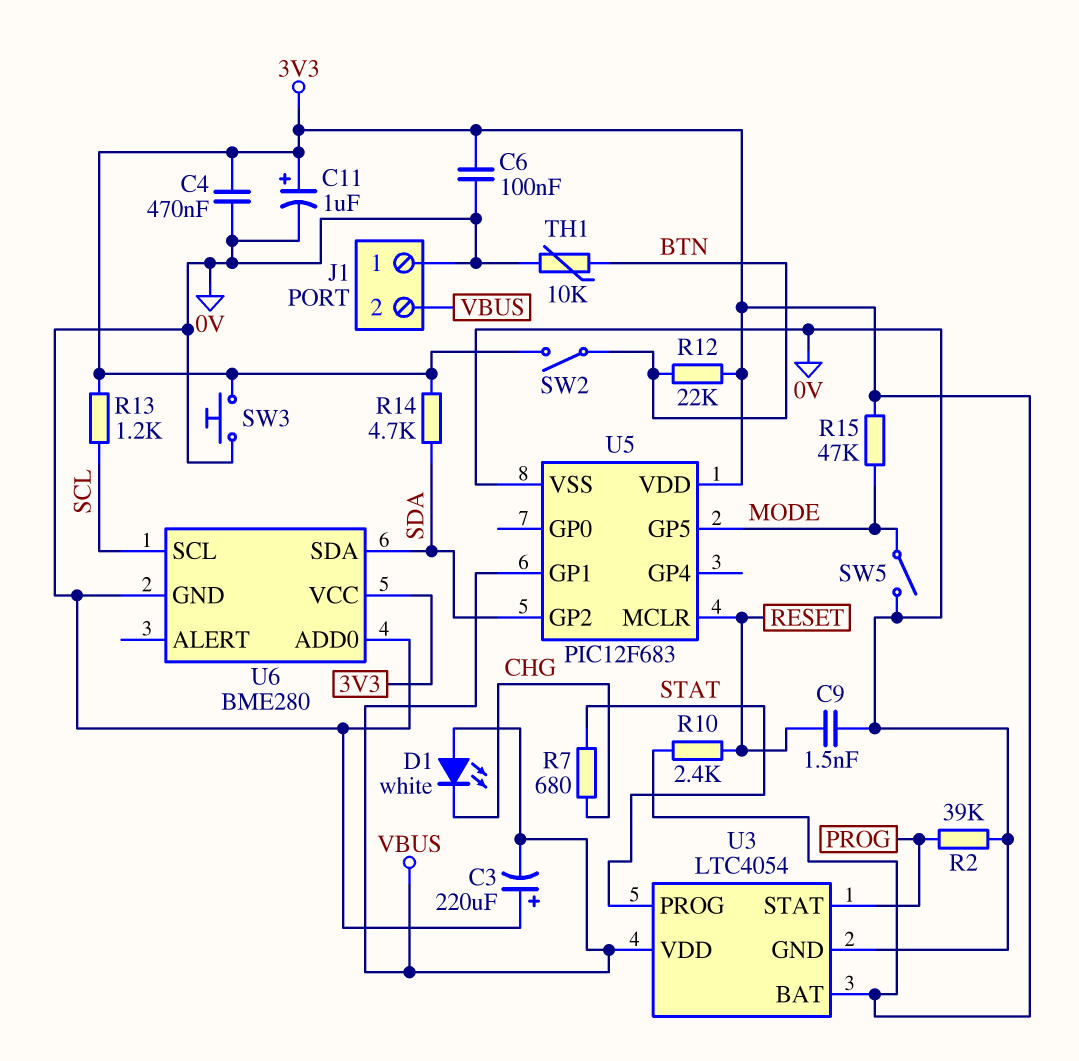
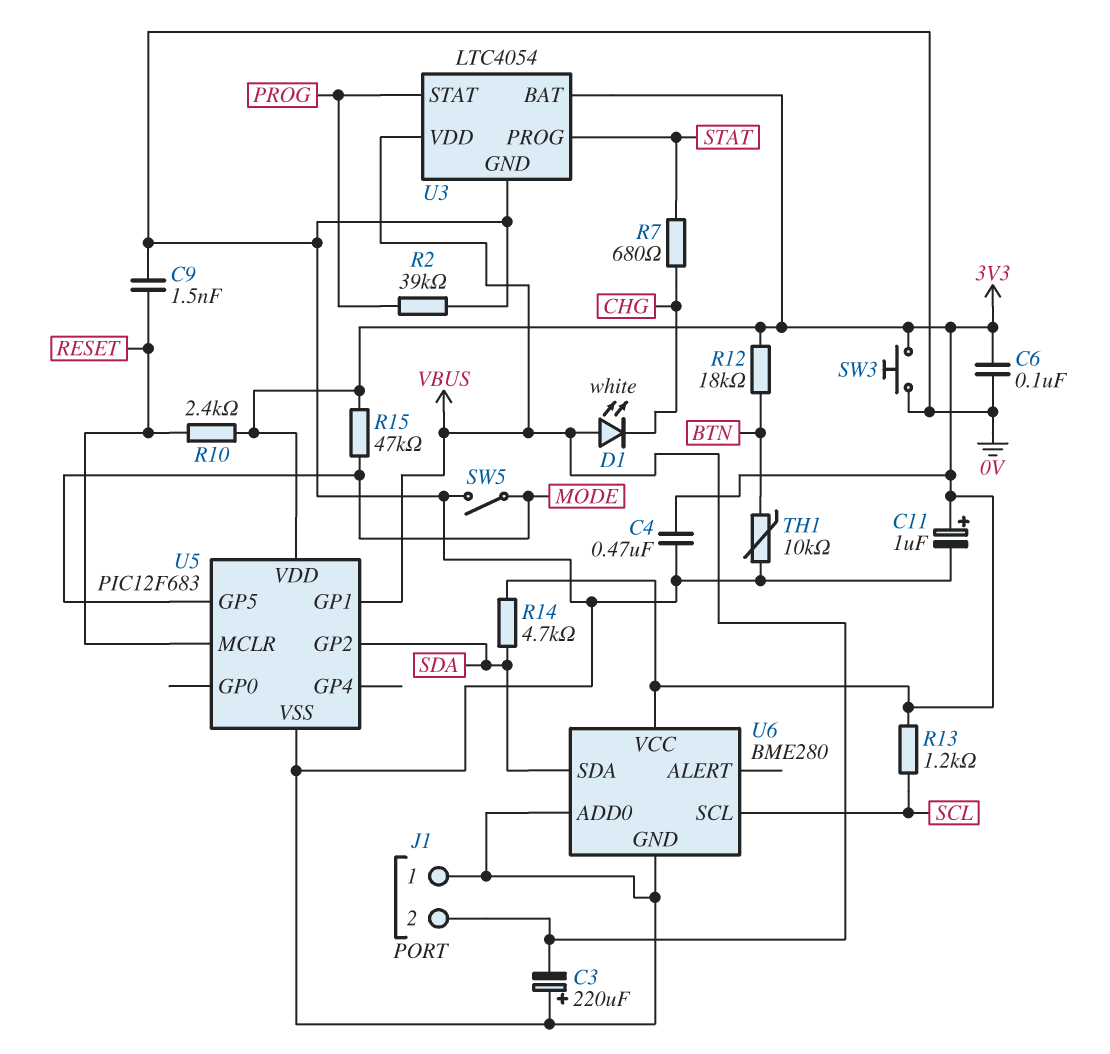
R12: 22k (3V3, BTN) -> 18k (3V3, BTN)
SW2: switch (3V3, BTN) -> none

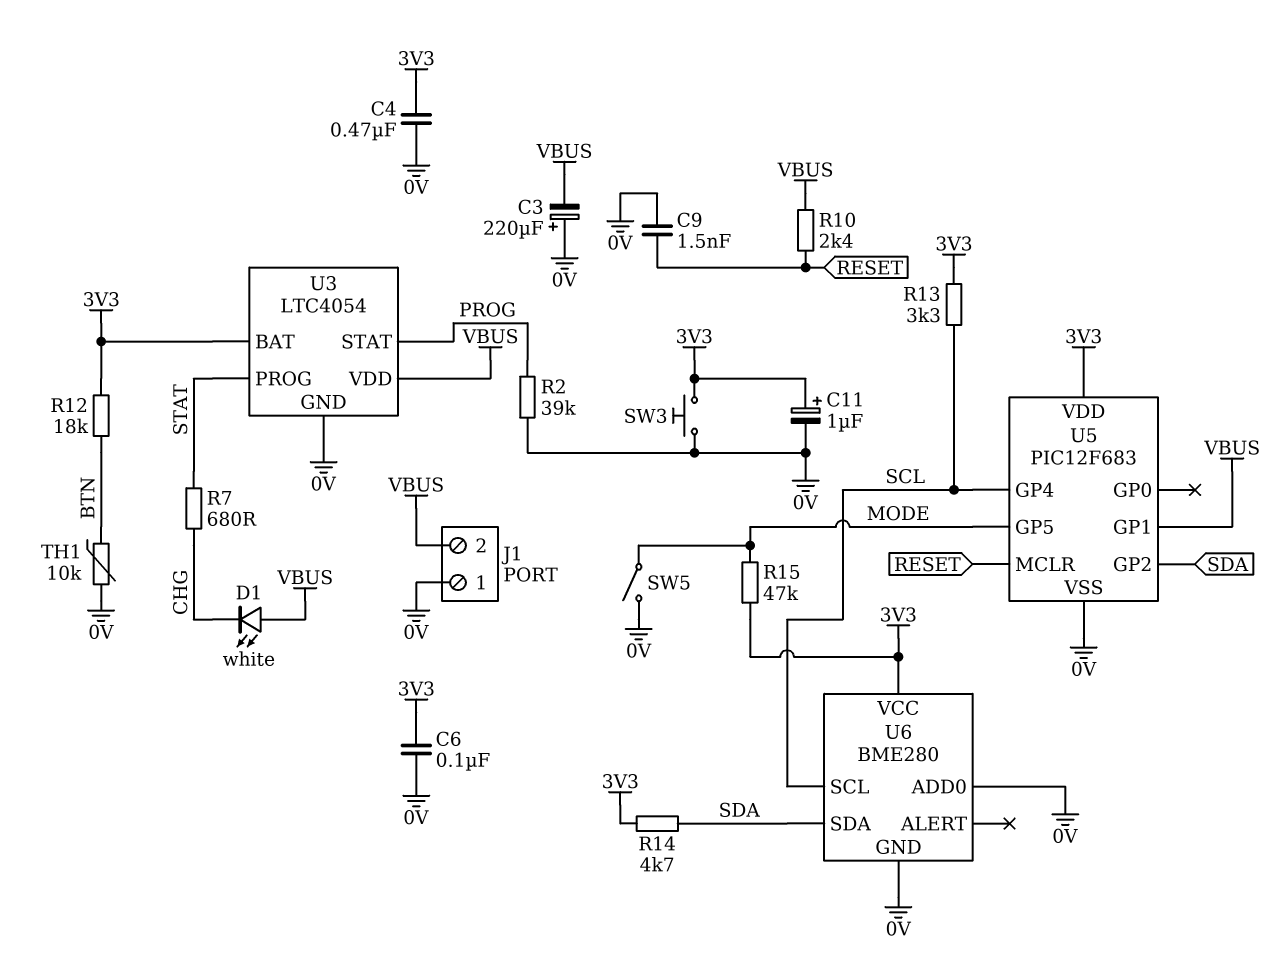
R10: 2.4k (3V3, RESET) -> 2.4k (RESET, VBUS)
R13: 1.2k (3V3, SCL) -> 3.3k (3V3, SCL)
U5 pin GP4: none -> SCL

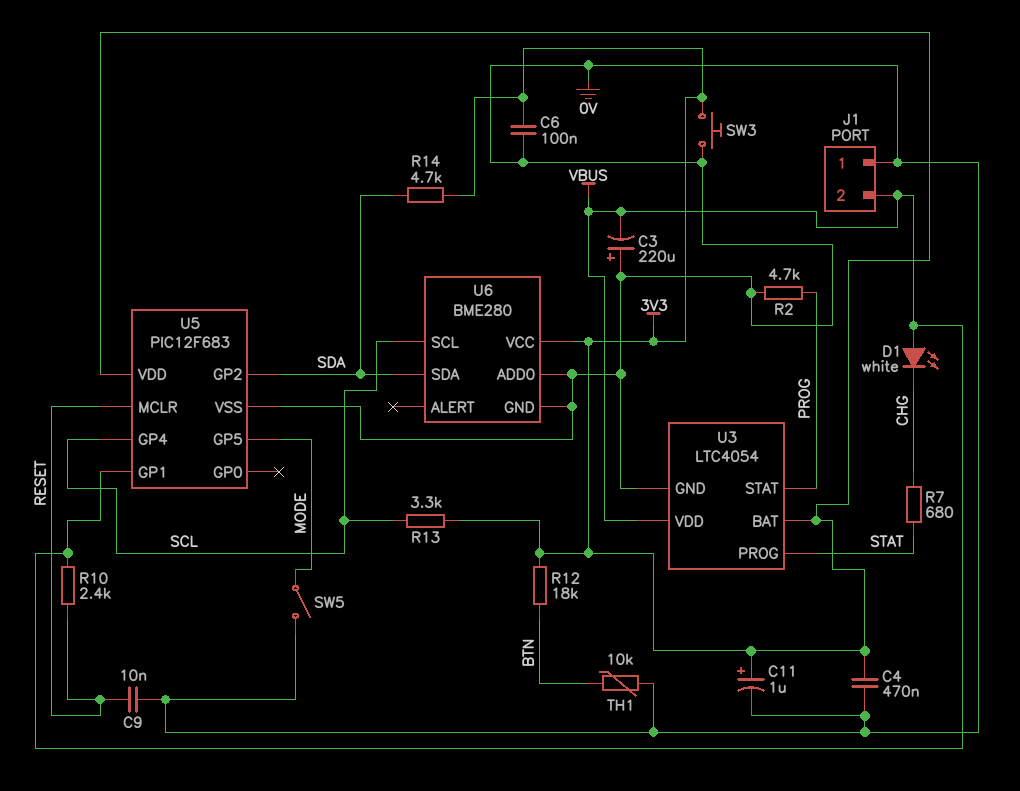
C9: 1.5nF (0V, RESET) -> 10nF (0V, RESET)
R2: 39k (0V, PROG) -> 4.7k (0V, PROG)
R15: 47k (3V3, MODE) -> none

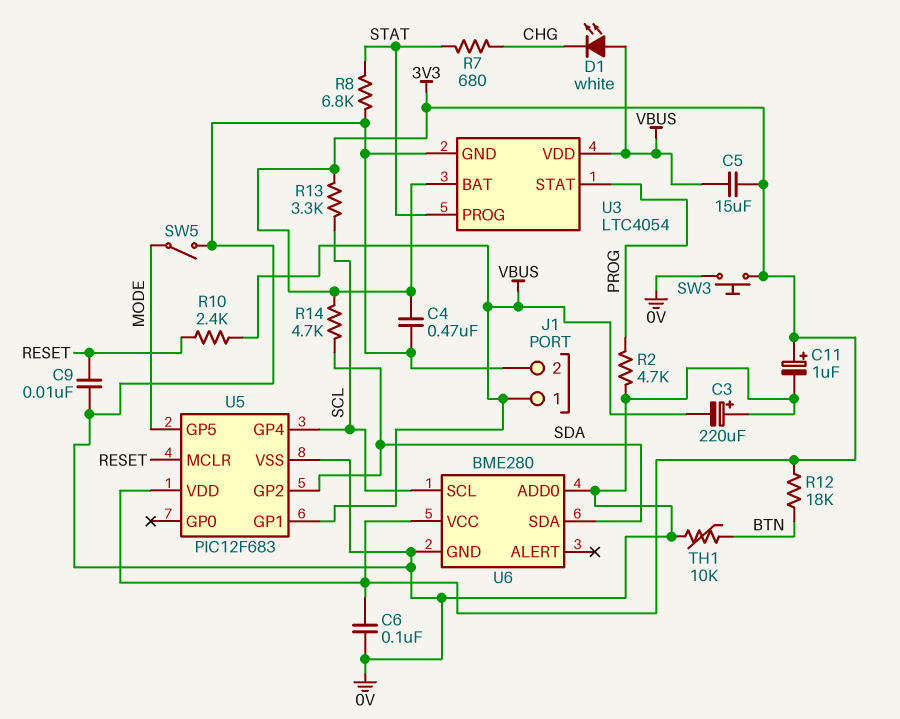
C5: none -> 15uF (3V3, VBUS)
J1 pin 1: 0V -> VBUS
J1 pin 2: VBUS -> 0V
R8: none -> 6.8k (0V, STAT)

